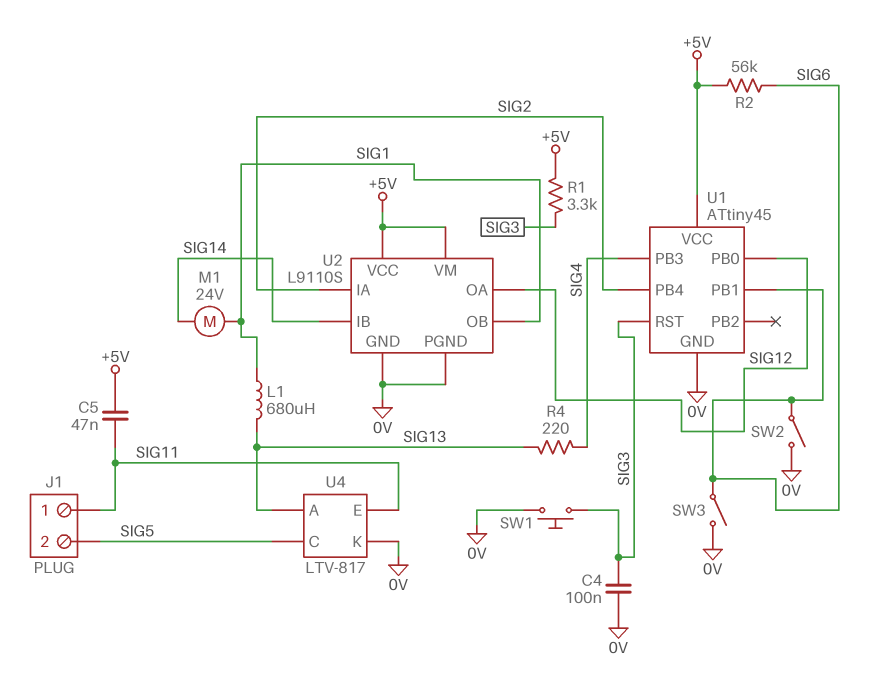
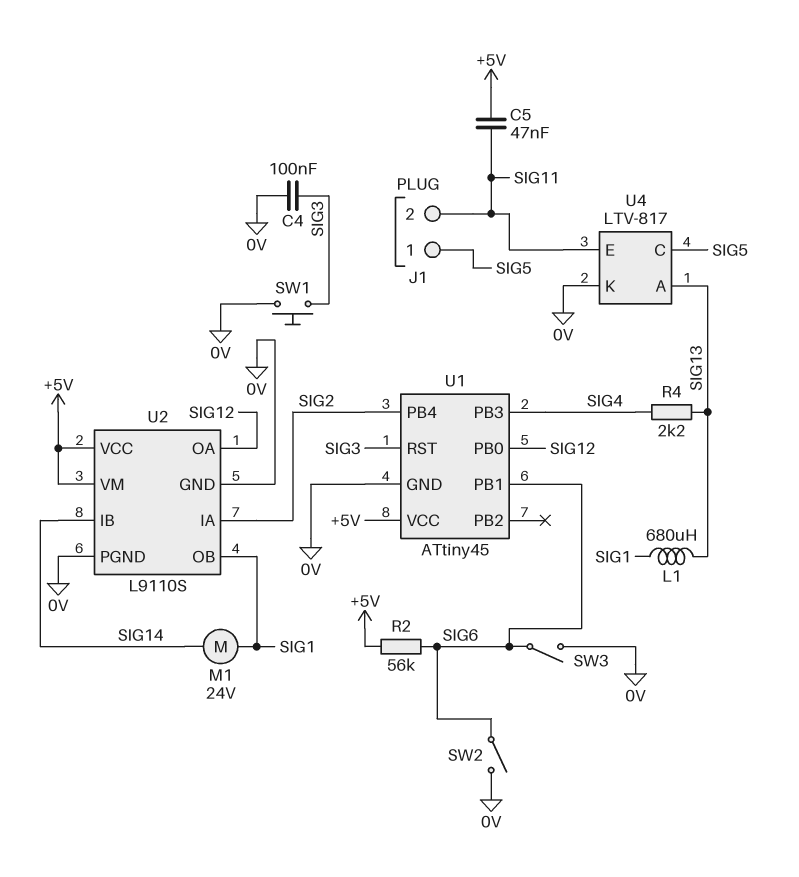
J1 pin 1: SIG11 -> SIG5
J1 pin 2: SIG5 -> SIG11
R1: 3.3k (+5V, SIG3) -> none
R4: 220 (SIG4, SIG13) -> 2.2k (SIG4, SIG13)

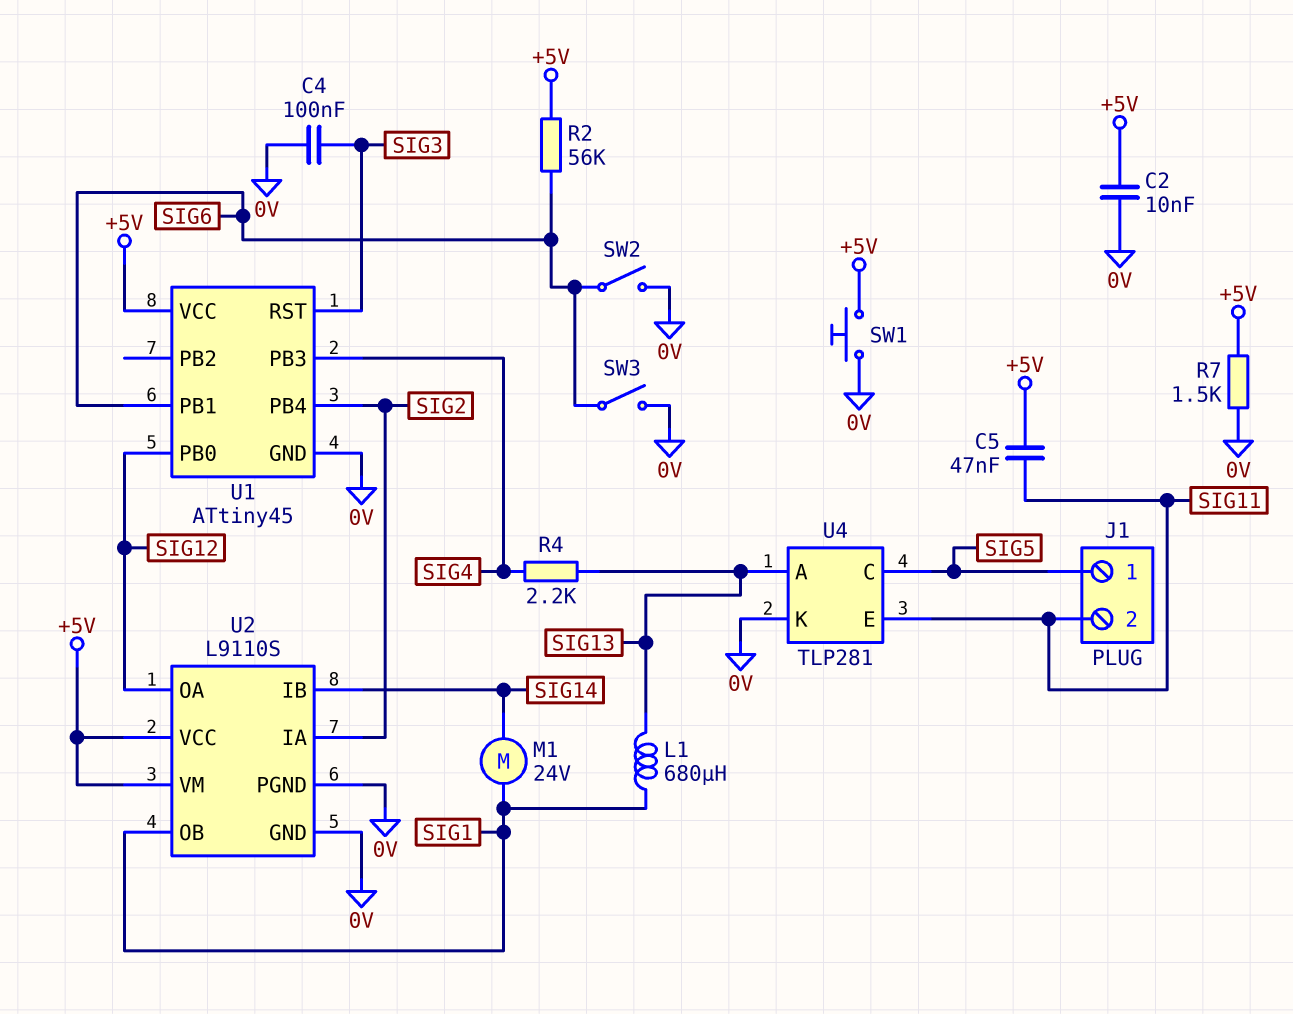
C2: none -> 10nF (+5V, 0V)
R7: none -> 1.5k (+5V, 0V)
SW1: button (0V, SIG3) -> button (+5V, 0V)
U4: LTV-817 -> TLP281

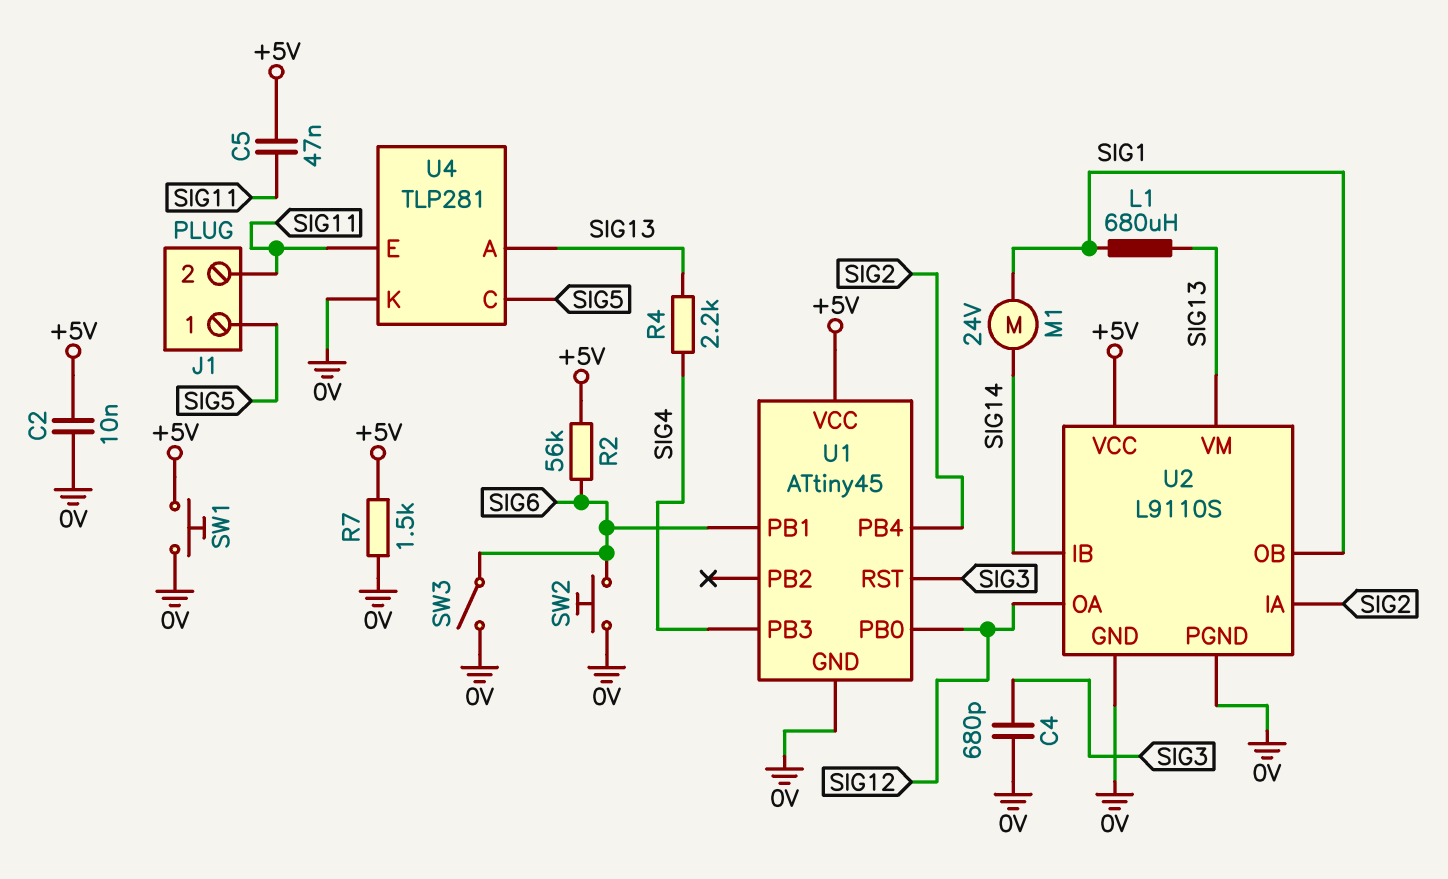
C4: 100nF (0V, SIG3) -> 680pF (0V, SIG3)
SW2: switch (0V, SIG6) -> button (0V, SIG6)
U2 pin VM: +5V -> SIG13

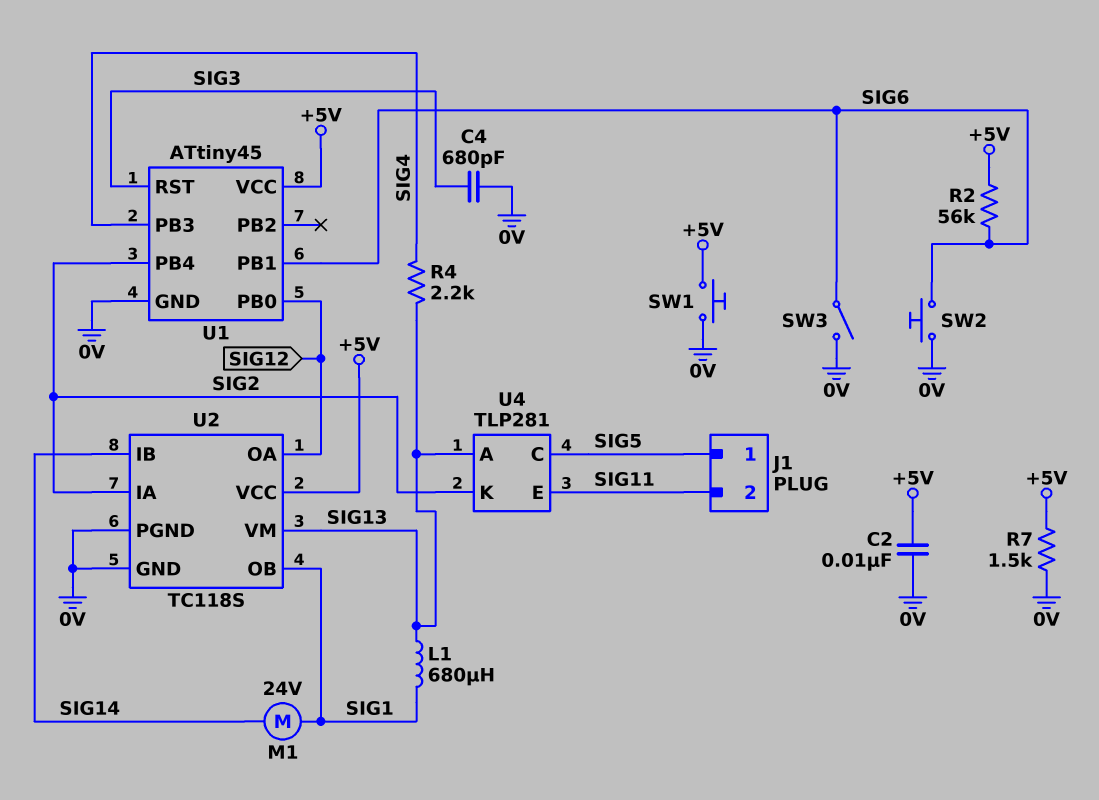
C5: 47nF (+5V, SIG11) -> none
U2: L9110S -> TC118S
U4 pin K: 0V -> SIG2

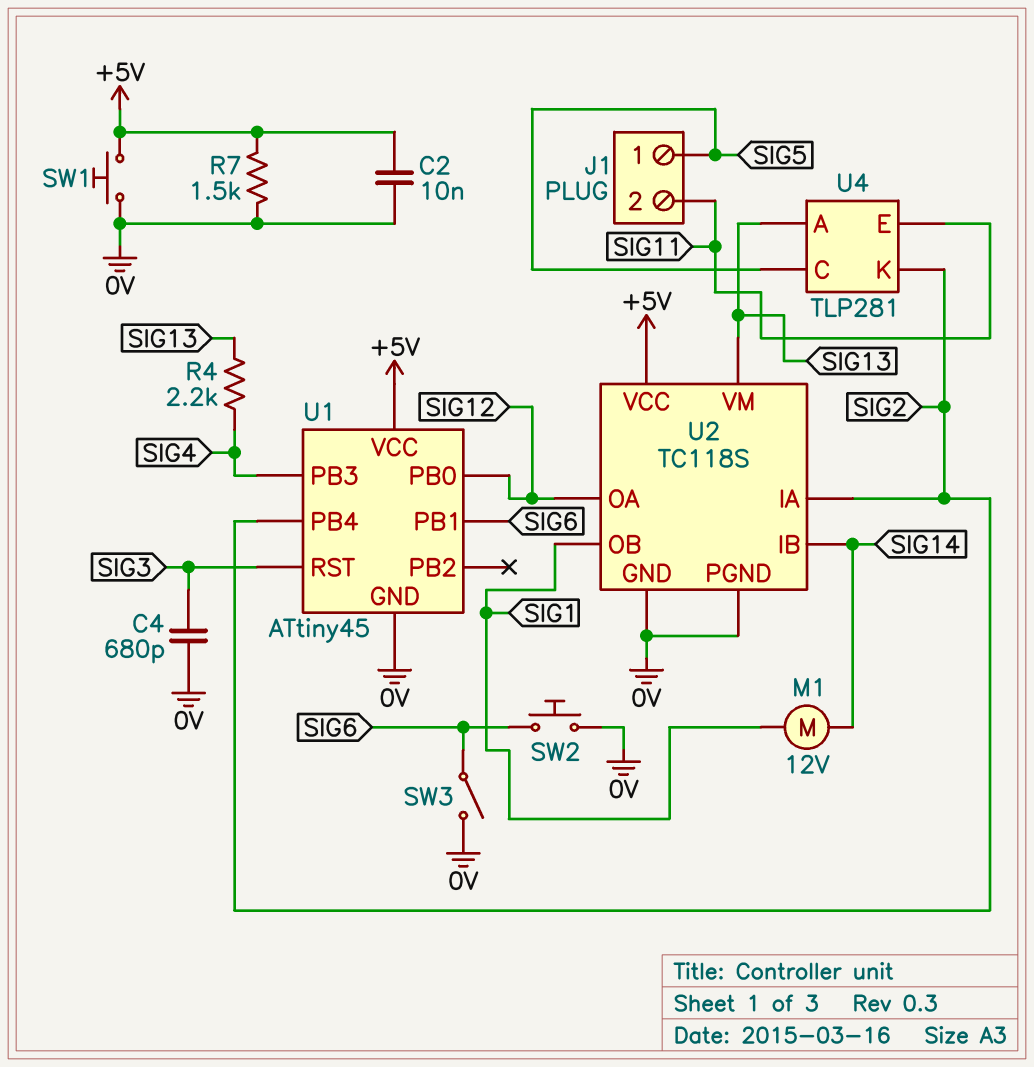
L1: 680uH (SIG1, SIG13) -> none
M1: motor 24V (SIG1, SIG14) -> motor 12V (SIG1, SIG14)
R2: 56k (+5V, SIG6) -> none

